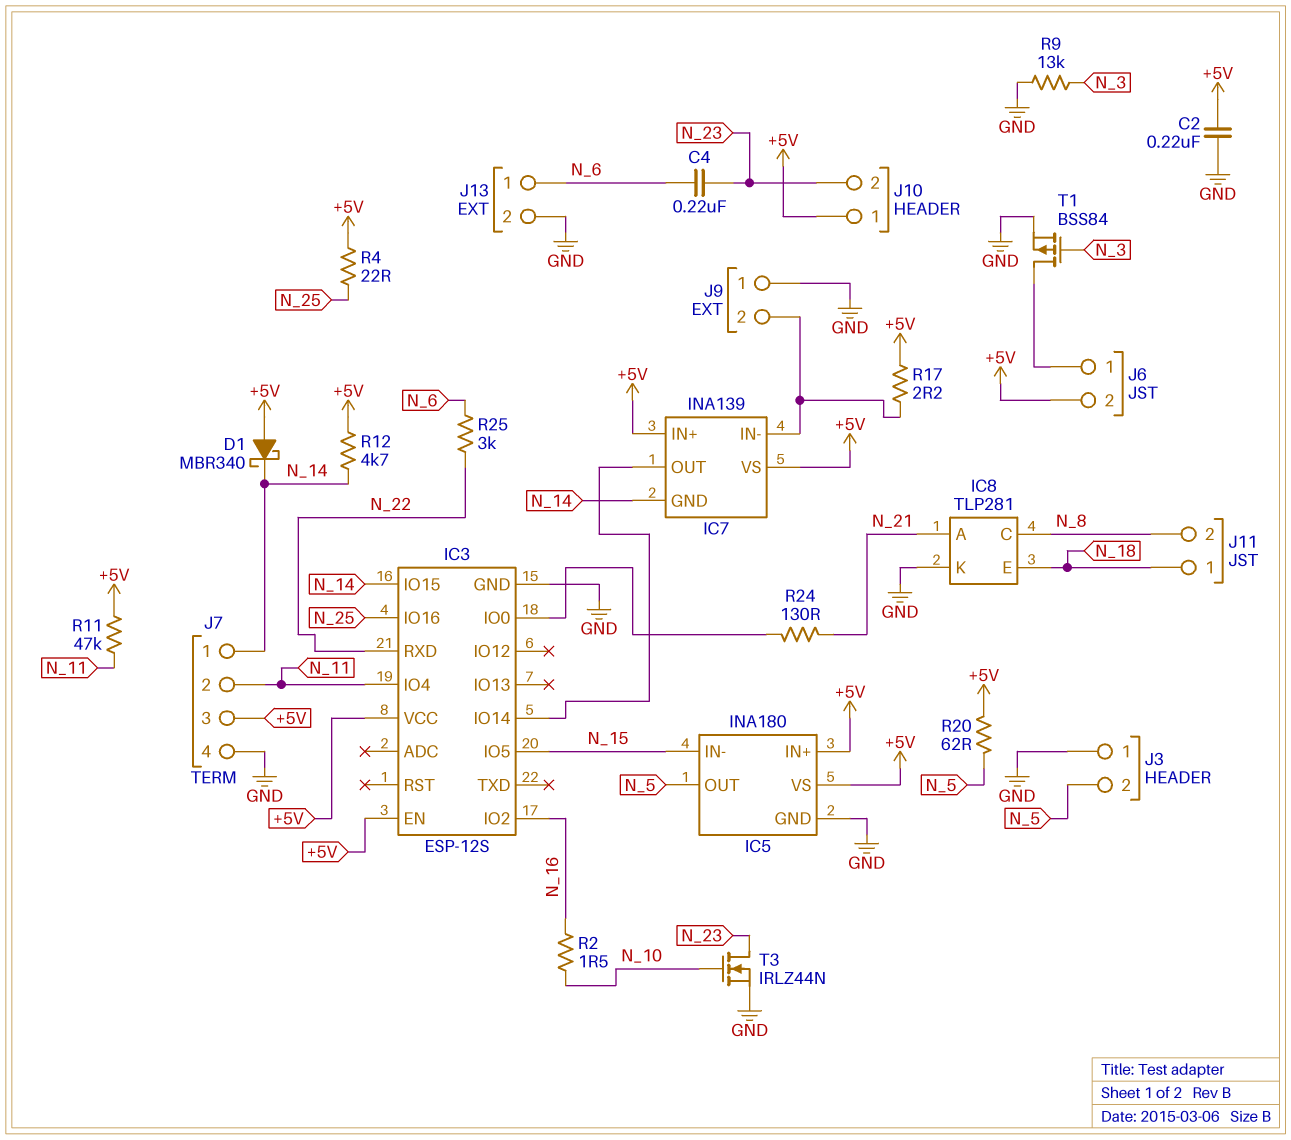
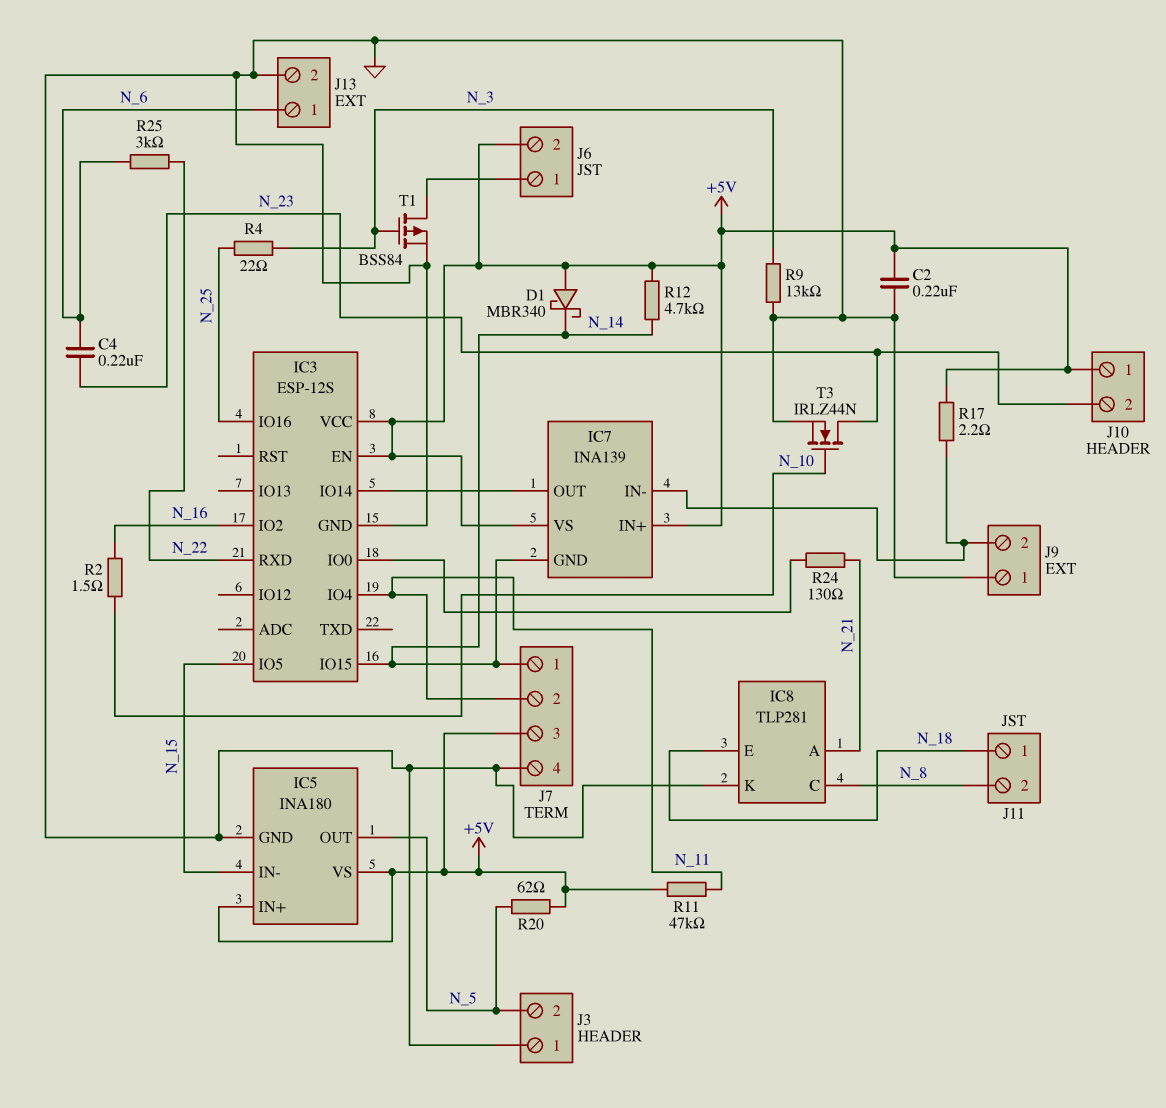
R4: 22 (+5V, N_25) -> 22 (N_3, N_25)

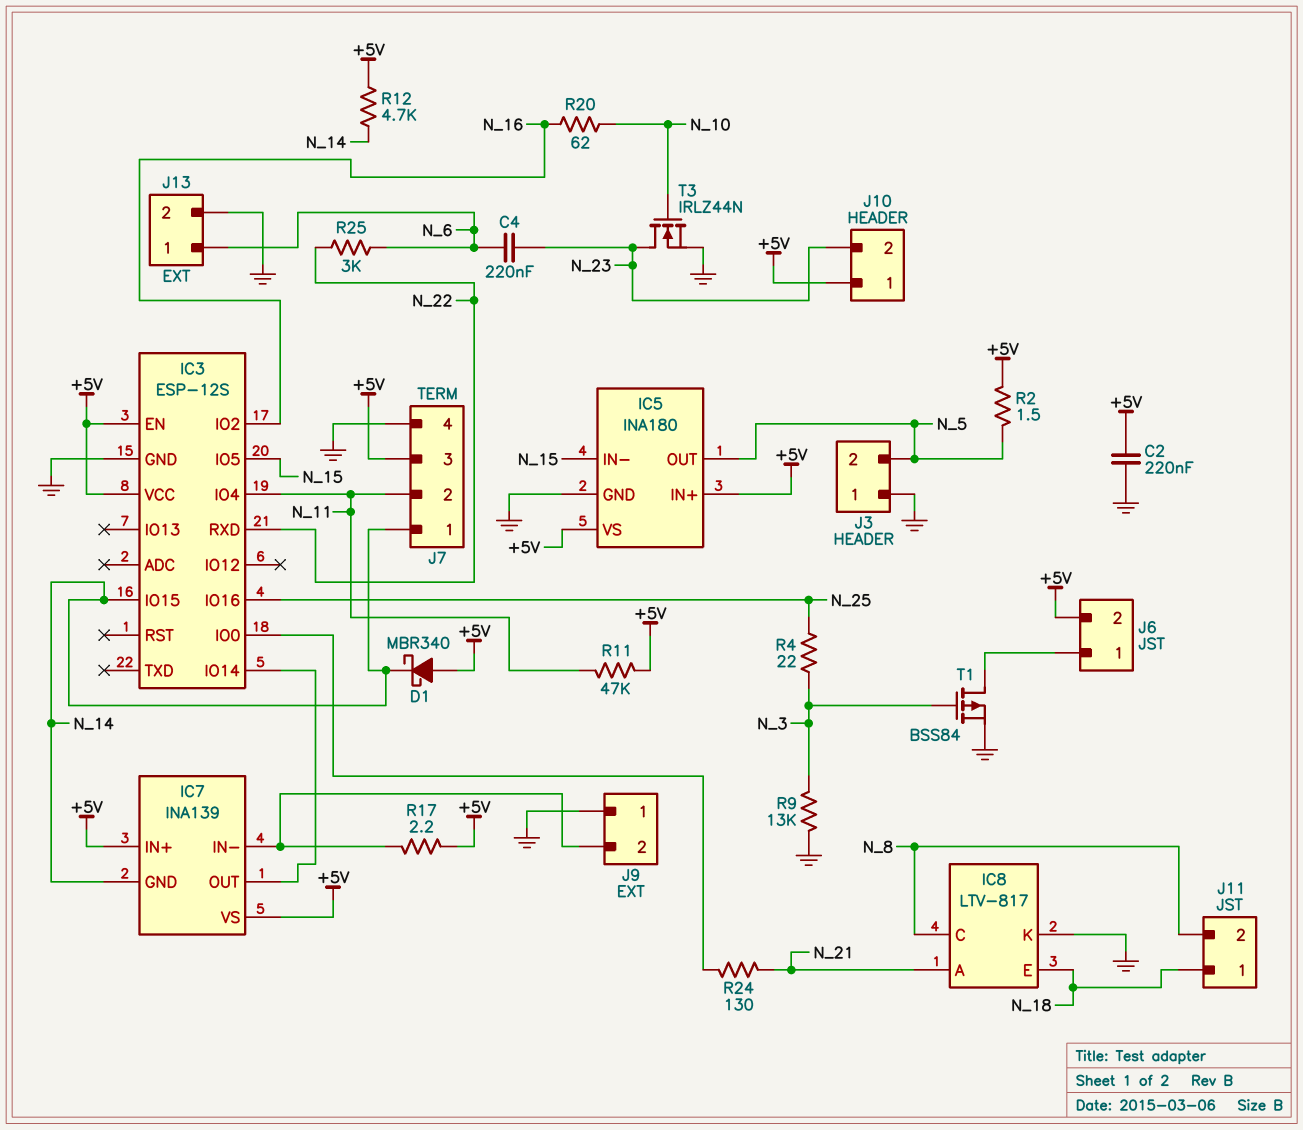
IC8: TLP281 -> LTV-817
R2: 1.5 (N_10, N_16) -> 1.5 (+5V, N_5)
R20: 62 (+5V, N_5) -> 62 (N_10, N_16)

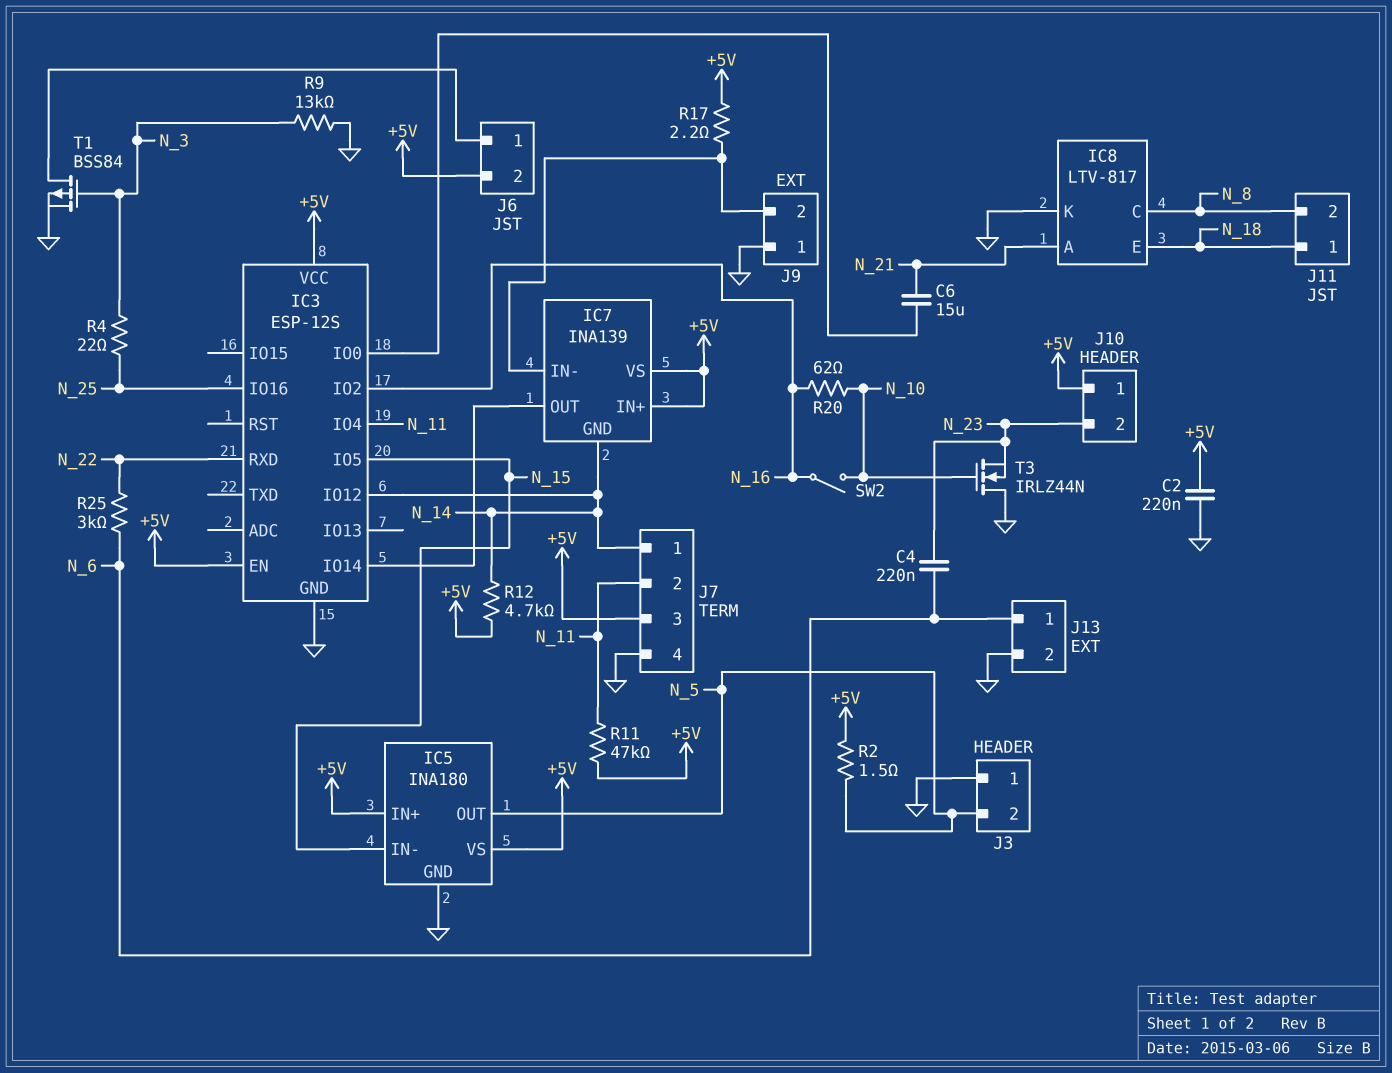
C6: none -> 15uF (IC3/IO0, N_21)
D1: schottky MBR340 (A +5V, K N_14) -> none
IC3 pin IO12: none -> N_14
IC3 pin IO15: N_14 -> none
R24: 130 (IC3/IO0, N_21) -> none
SW2: none -> switch (N_10, N_16)
T3: NMOS IRLZ44N (G N_10, D N_23, S GND) -> NMOS IRLZ44N (G N_10, D GND, S N_23)

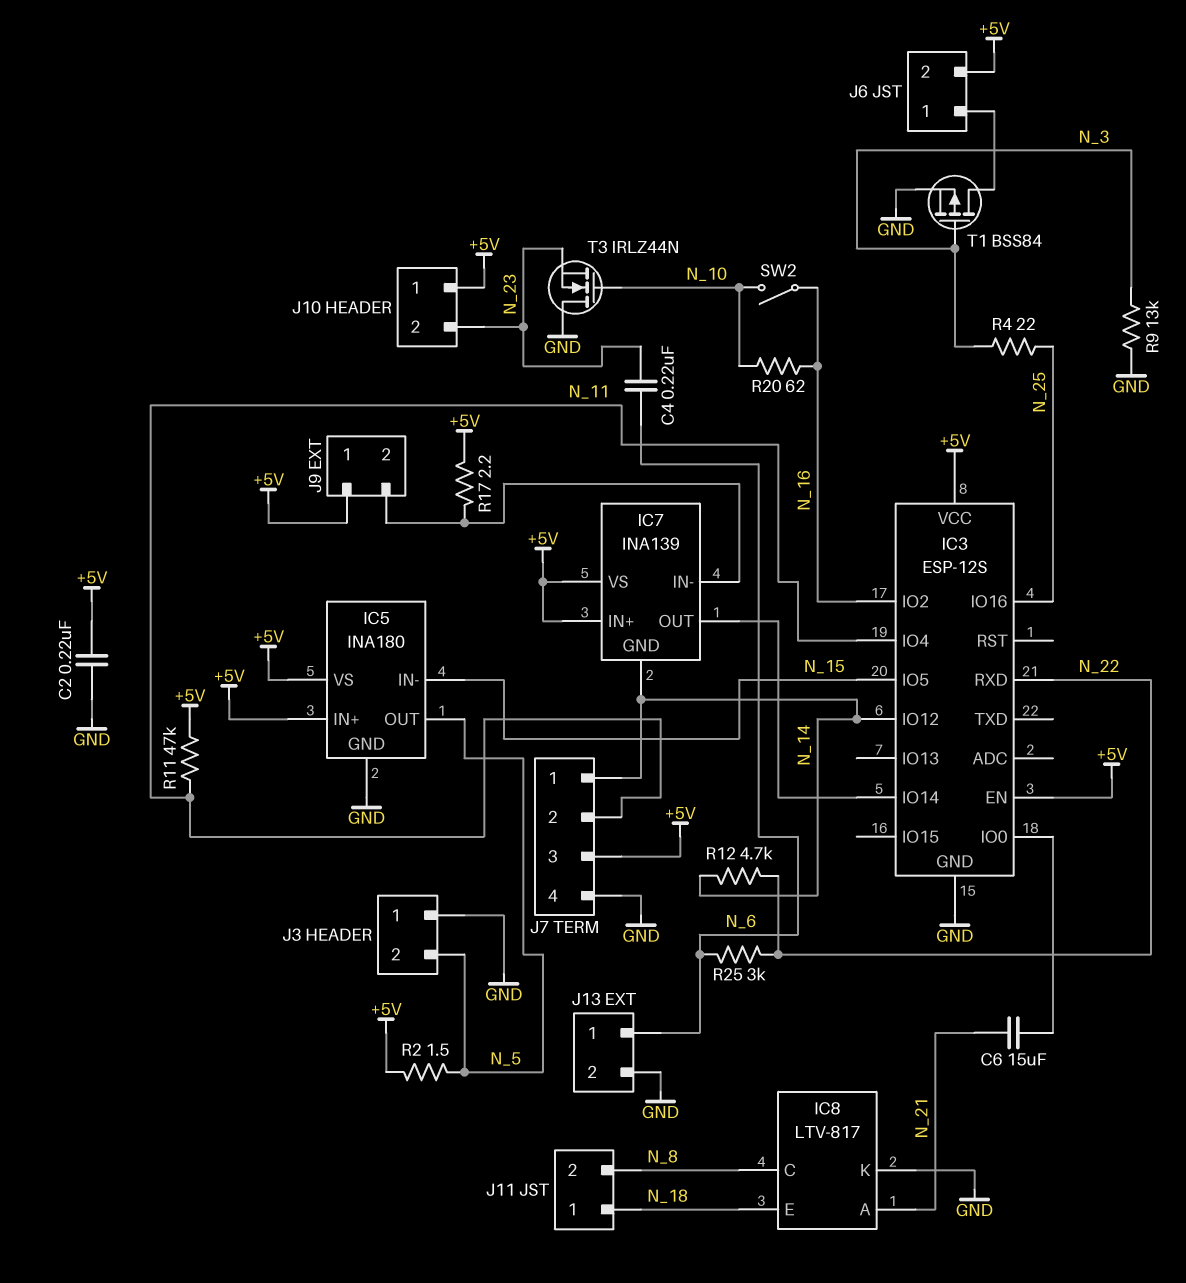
J9 pin 1: GND -> +5V
R12: 4.7k (+5V, N_14) -> 4.7k (N_14, N_22)

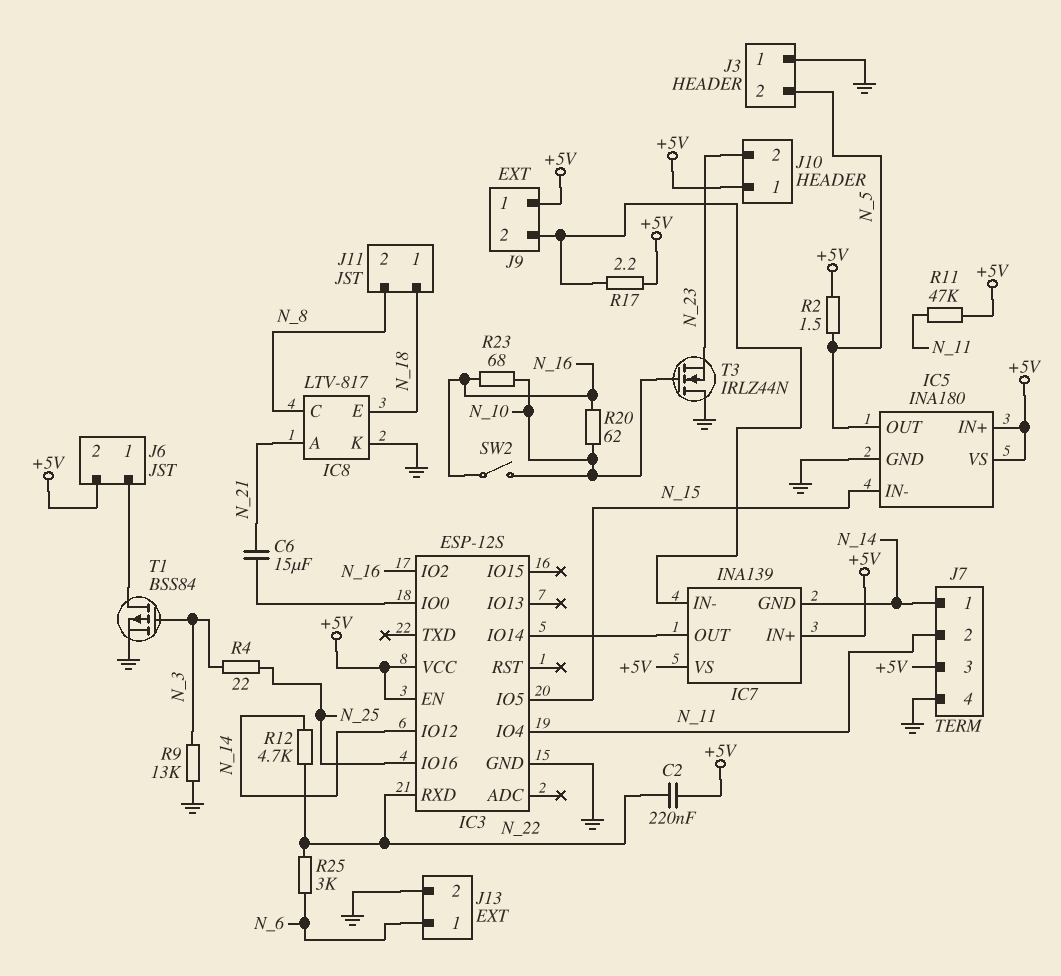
C2: 220nF (+5V, GND) -> 220nF (+5V, N_22)
C4: 220nF (N_6, N_23) -> none
R23: none -> 68 (N_10, N_16)

